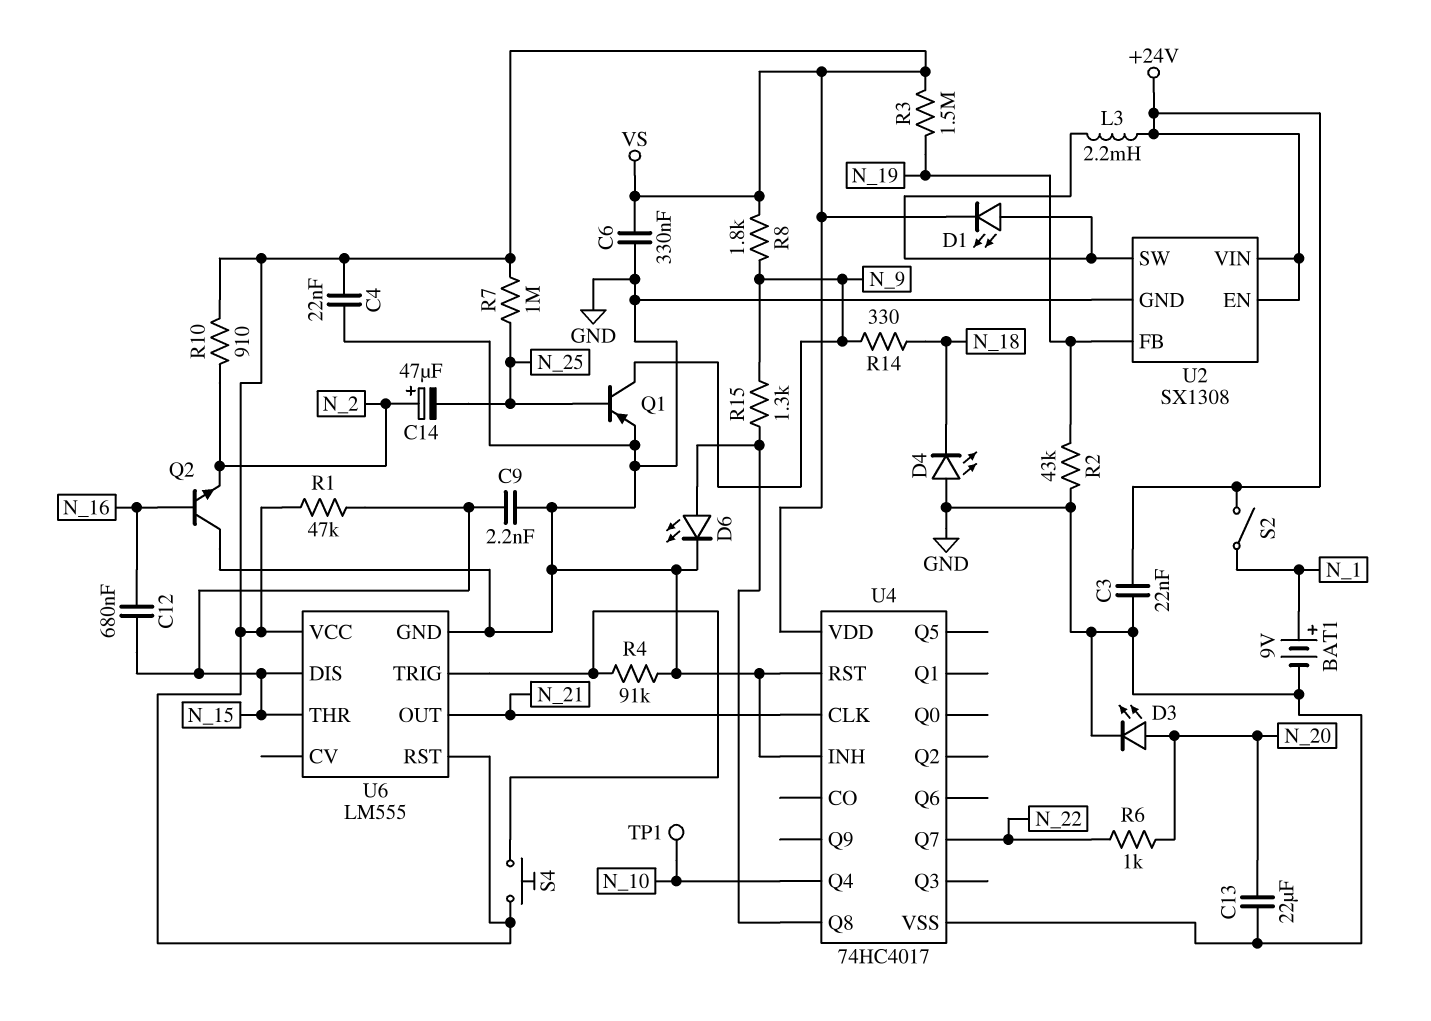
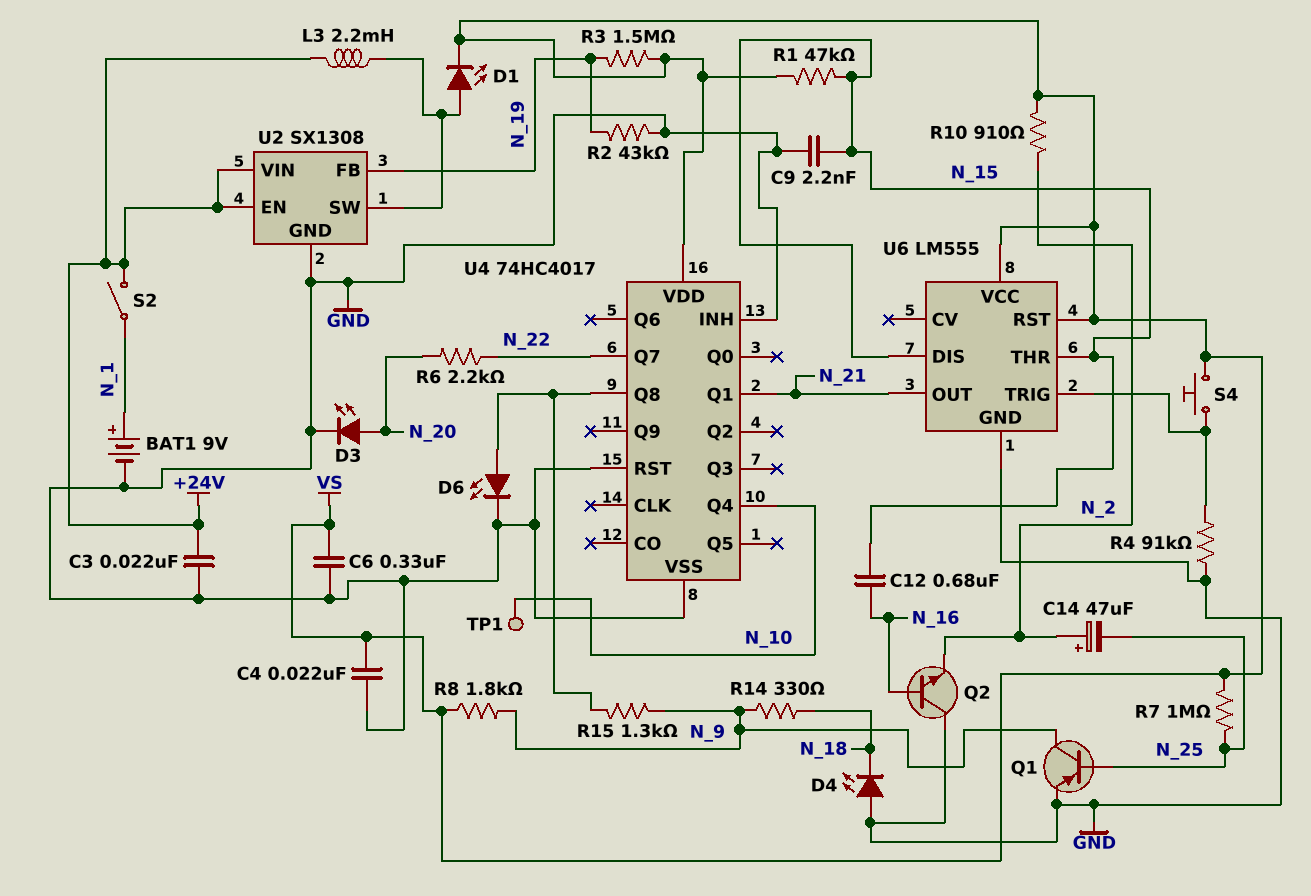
C13: 22uF (GND, N_20) -> none
R6: 1k (N_20, N_22) -> 2.2k (N_20, N_22)
U4 pin CLK: N_21 -> none
U4 pin Q1: none -> N_21

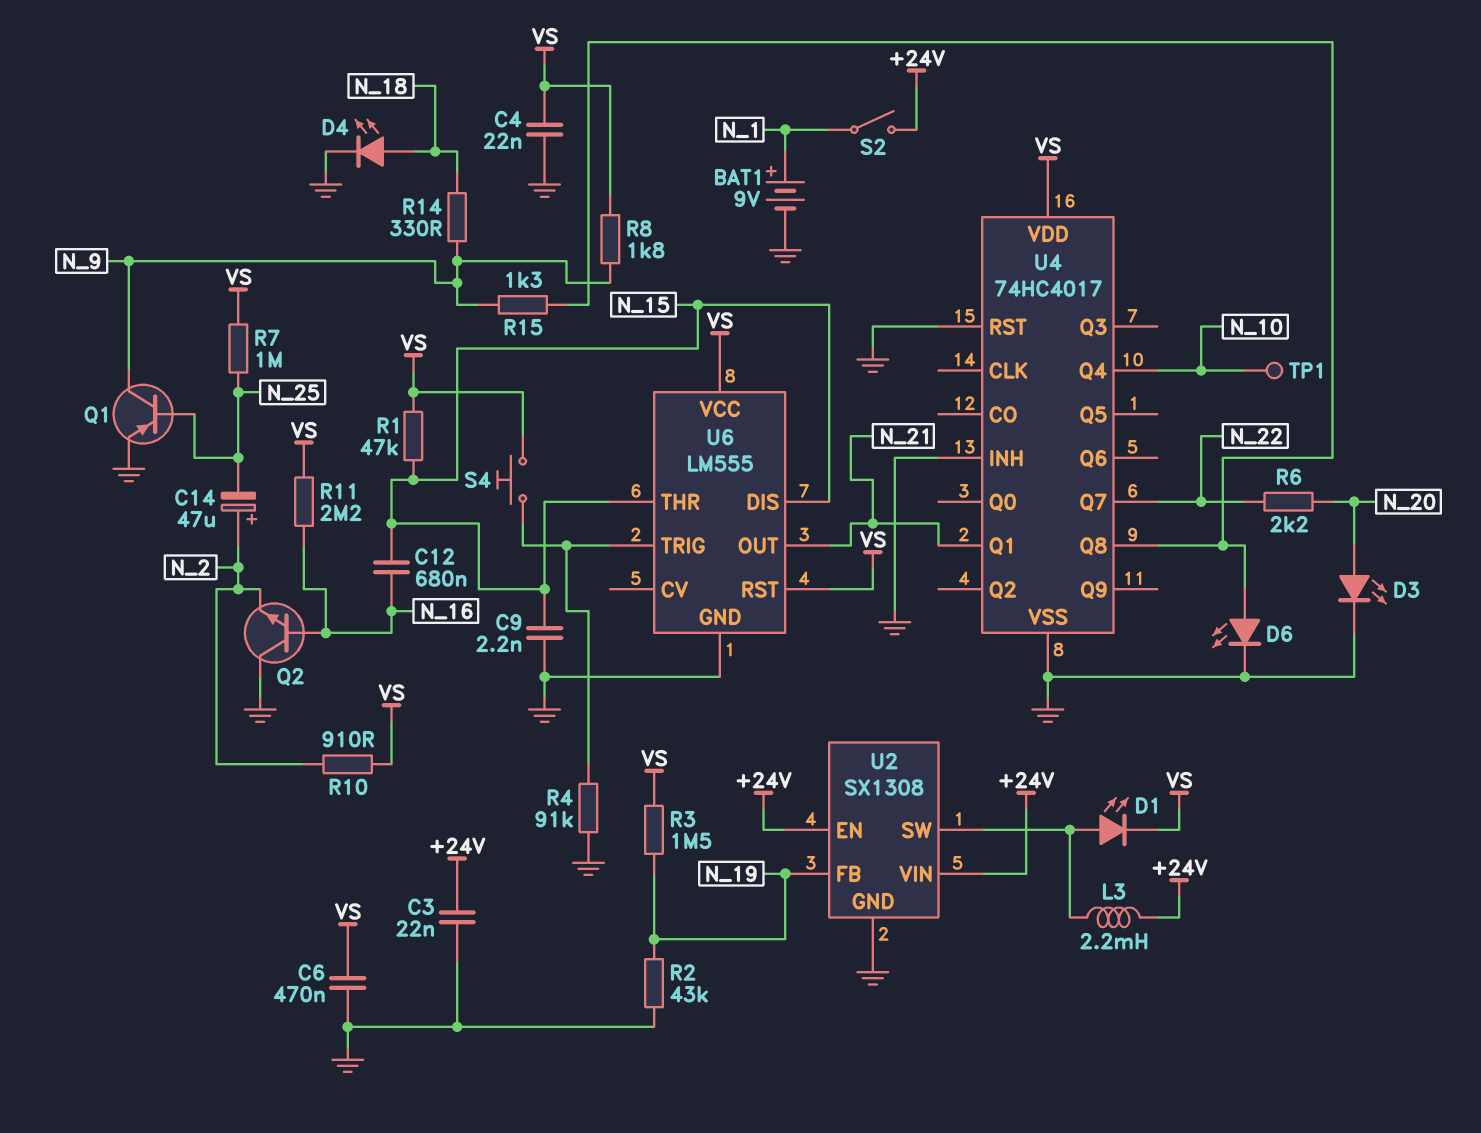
C6: 330nF (GND, VS) -> 470nF (GND, VS)
D4: LED (A GND, K N_18) -> LED (A N_18, K GND)
R11: none -> 2.2M (N_16, VS)

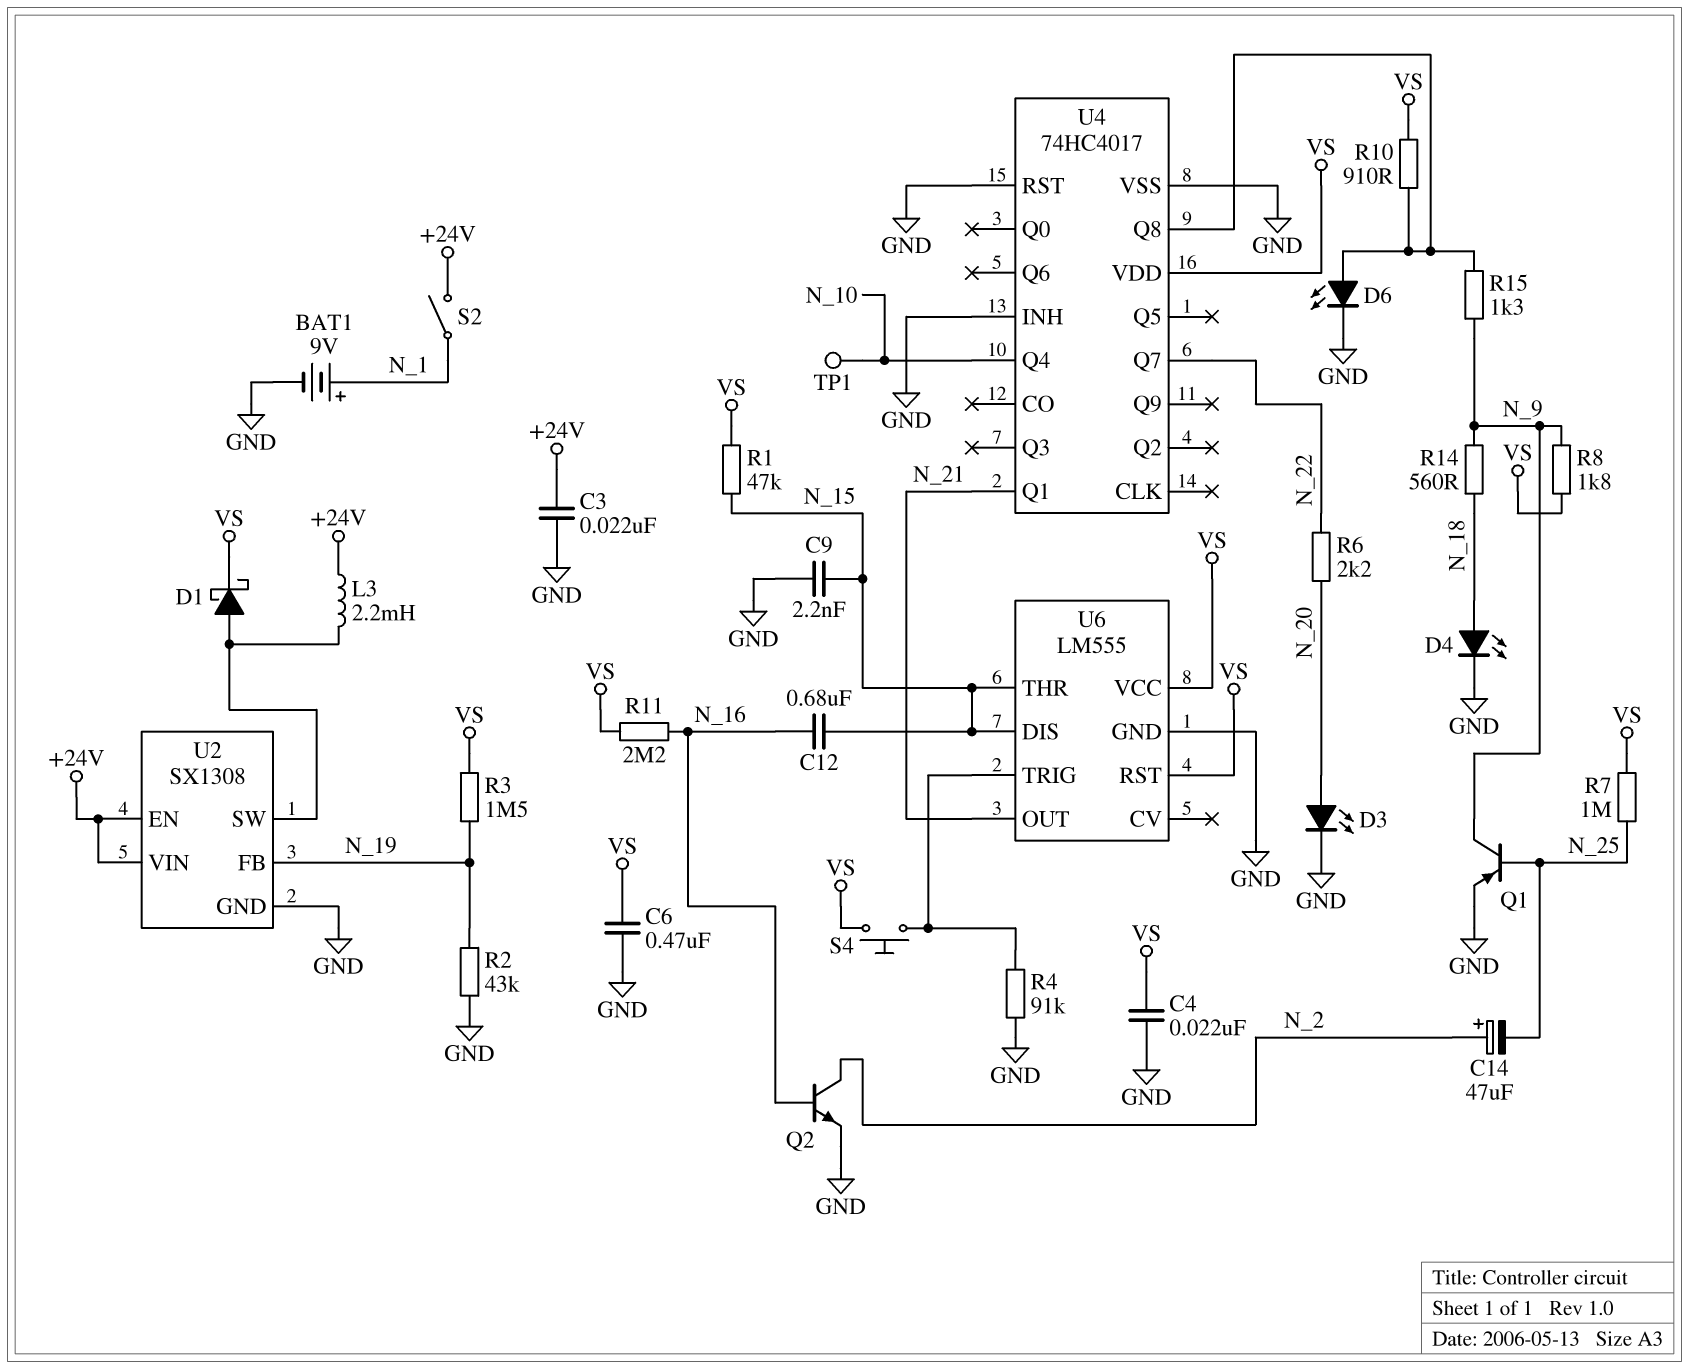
D1: LED (A U2/SW, K VS) -> schottky (A U2/SW, K VS)
Q2: NPN (B N_16, C GND, E N_2) -> NPN (B N_16, C N_2, E GND)
R10: 910 (N_2, VS) -> 910 (U4/Q8, VS)
R14: 330 (N_9, N_18) -> 560 (N_9, N_18)

